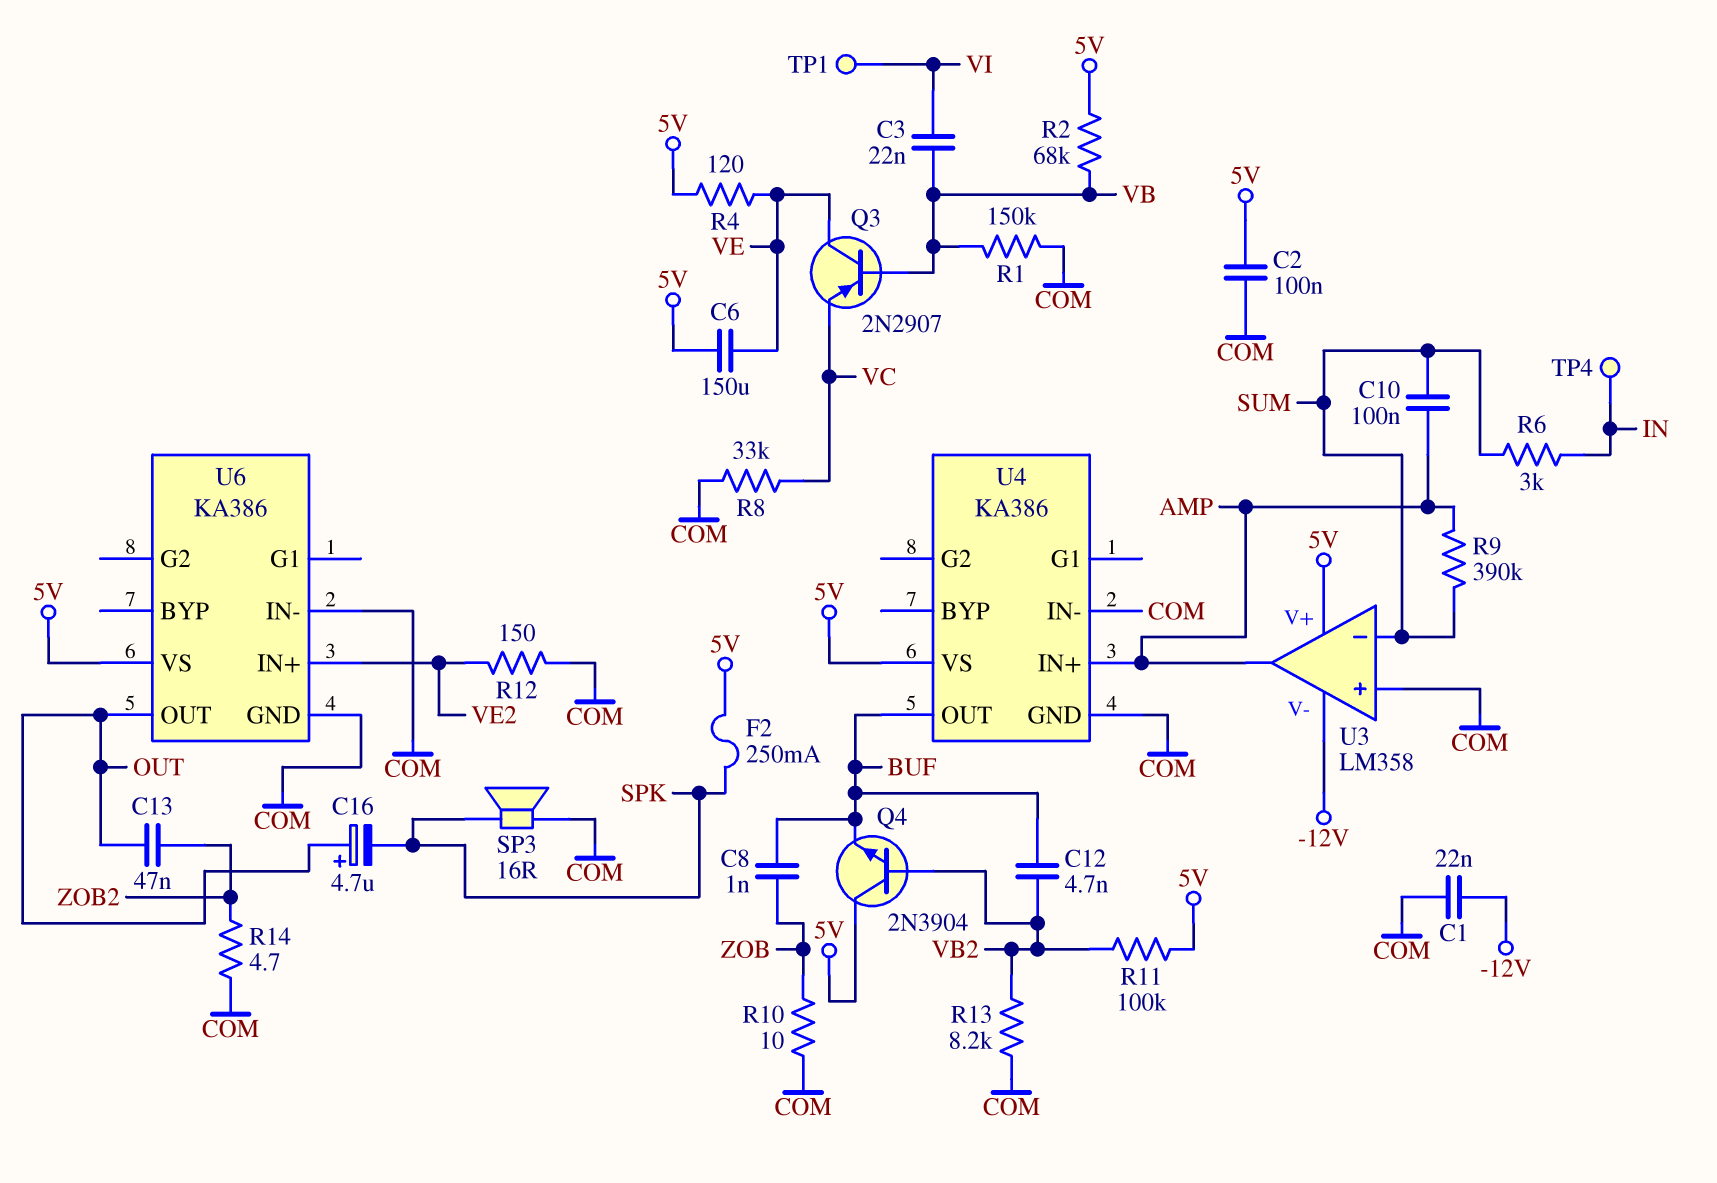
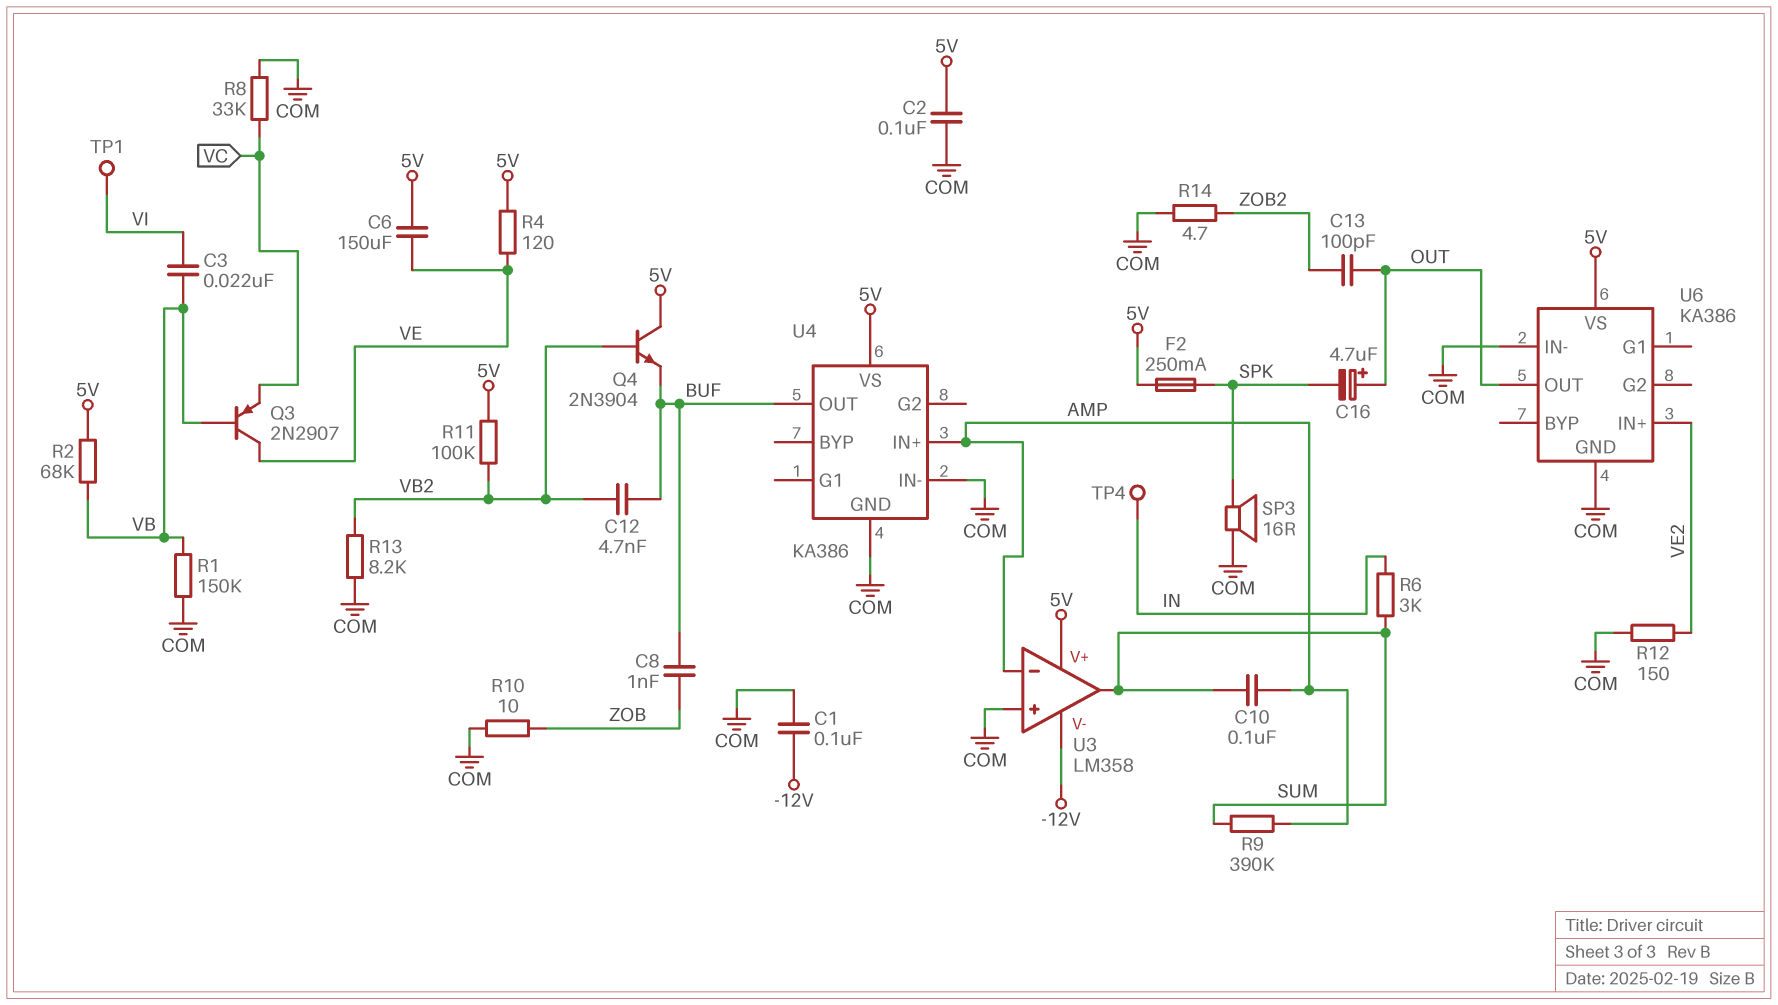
C1: 22nF (-12V, COM) -> 100nF (-12V, COM)
C13: 47nF (OUT, ZOB2) -> 100pF (OUT, ZOB2)
U3 pin in-: SUM -> AMP
U3 pin out: AMP -> SUM

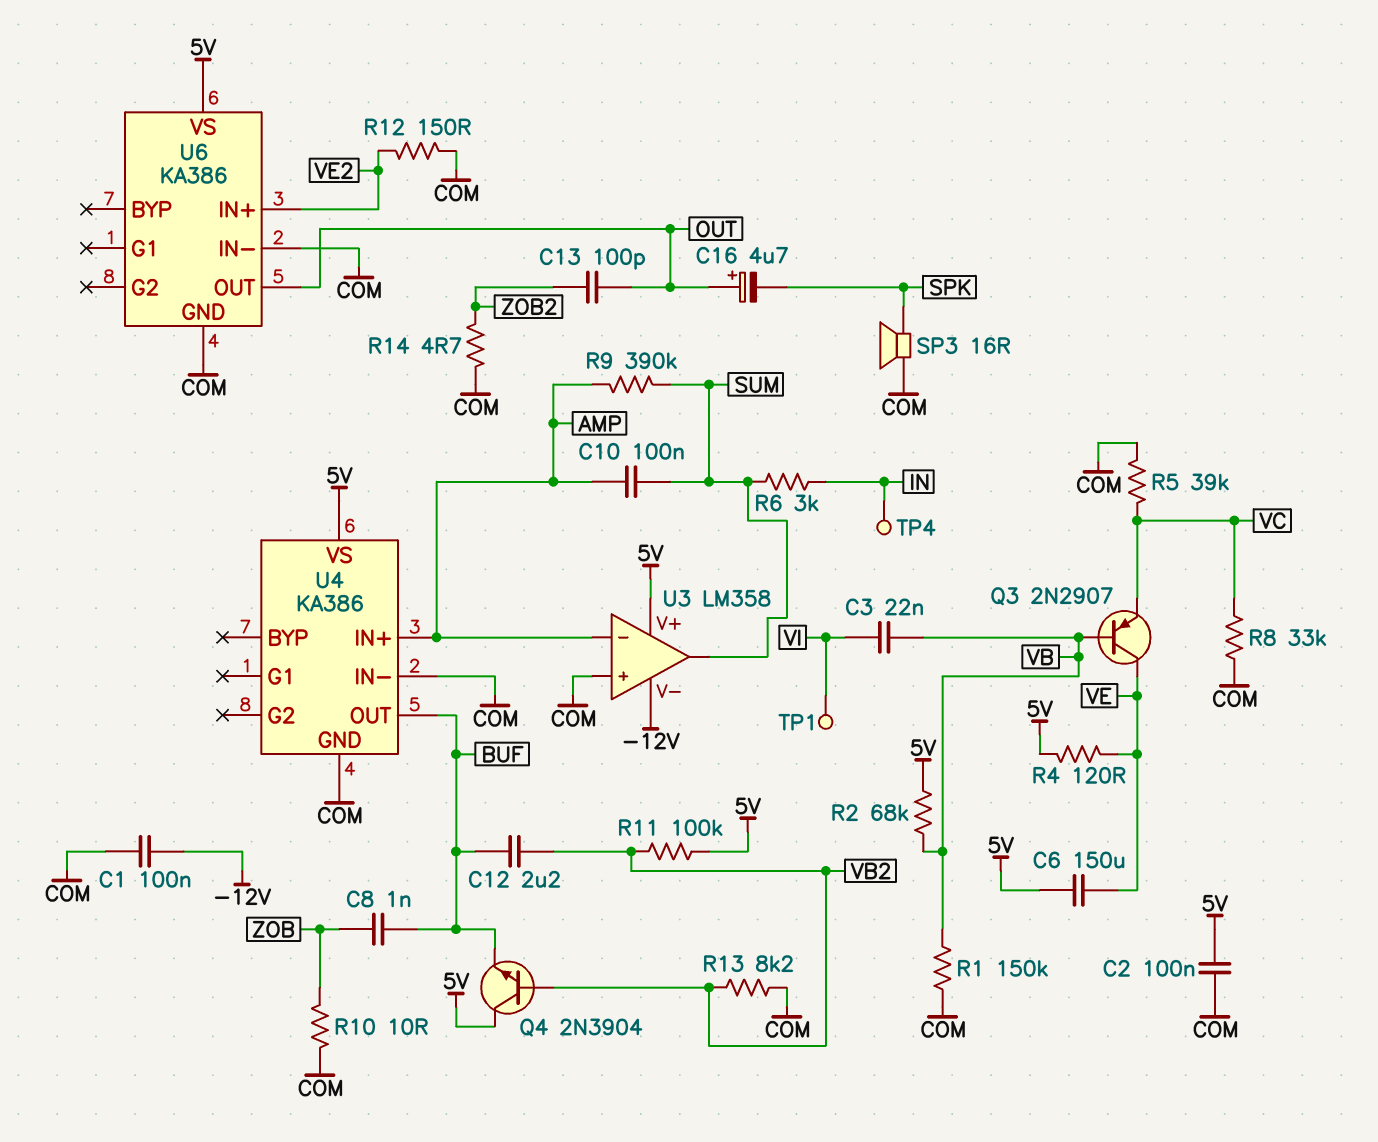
C12: 4.7nF (BUF, VB2) -> 2.2uF (BUF, VB2)
F2: 250mA (5V, SPK) -> none
R5: none -> 39k (COM, VC)

